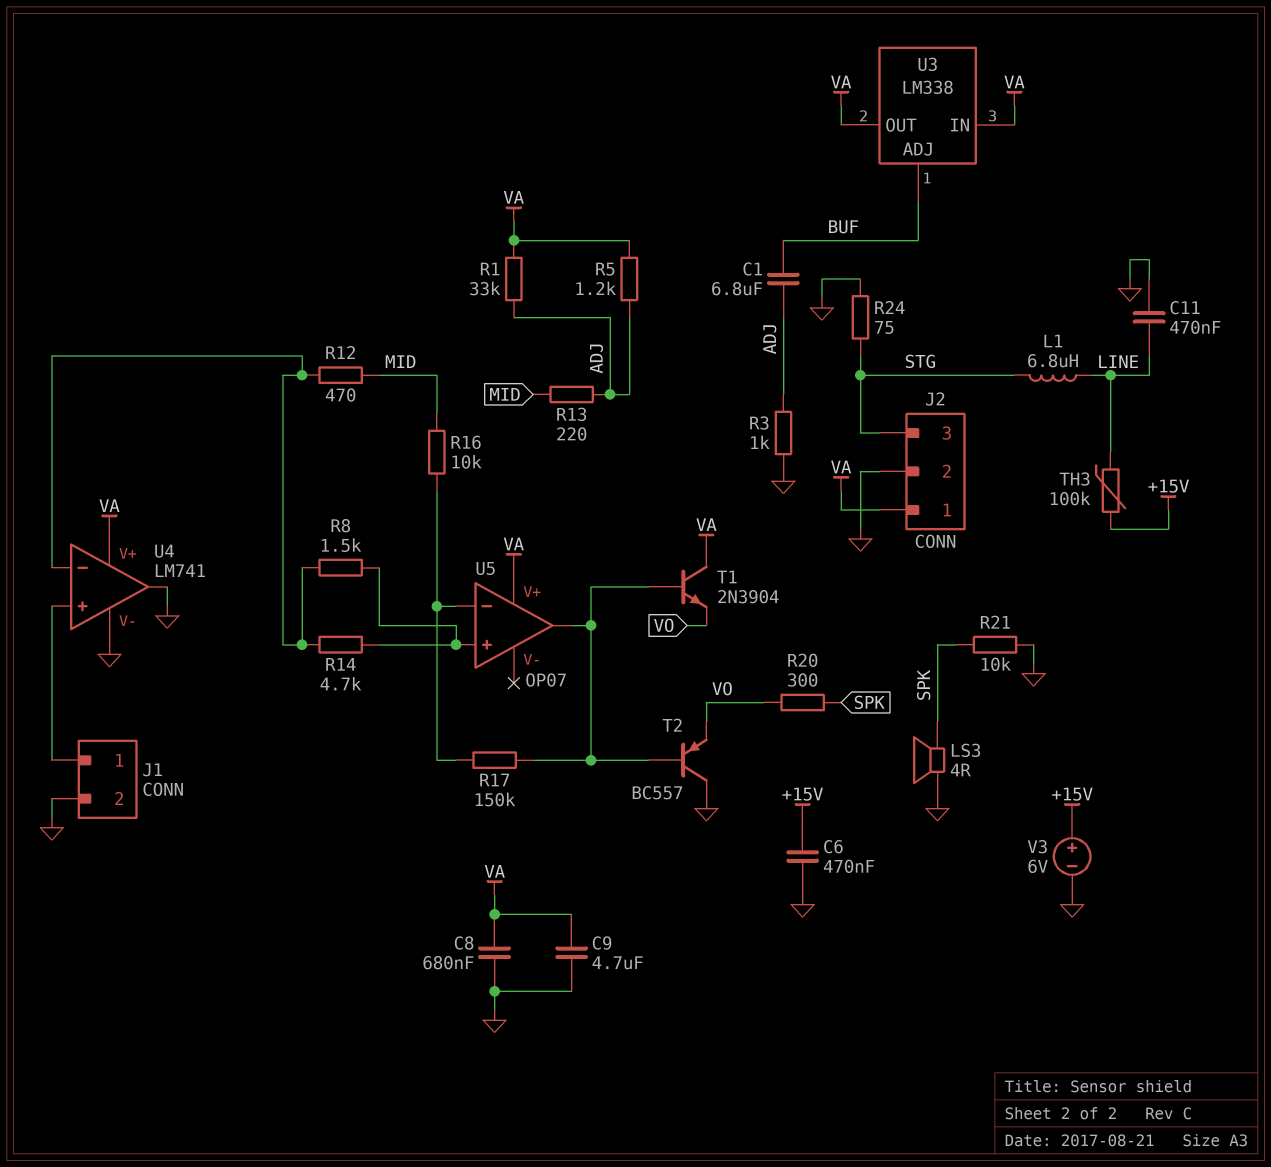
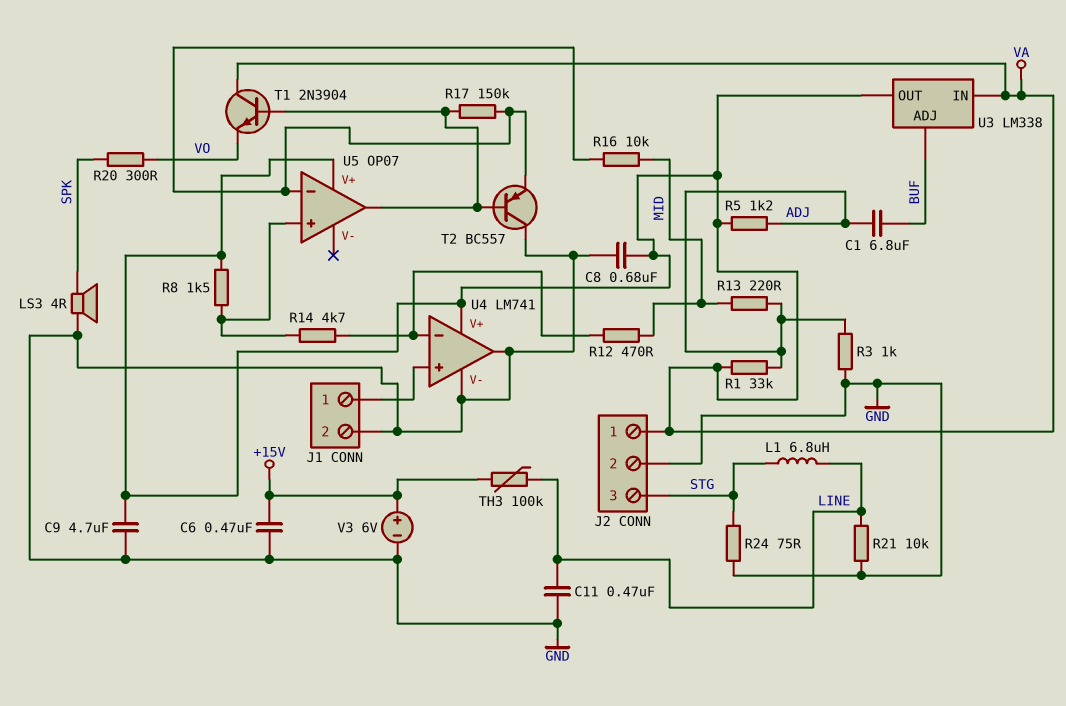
R8: 1.5k (U4/in-, U5/in+) -> 1.5k (U5/in+, VA)
R21: 10k (GND, SPK) -> 10k (GND, LINE)
T2: PNP BC557 (B U5/out, C GND, E VO) -> PNP BC557 (B U5/out, C GND, E U5/in-)

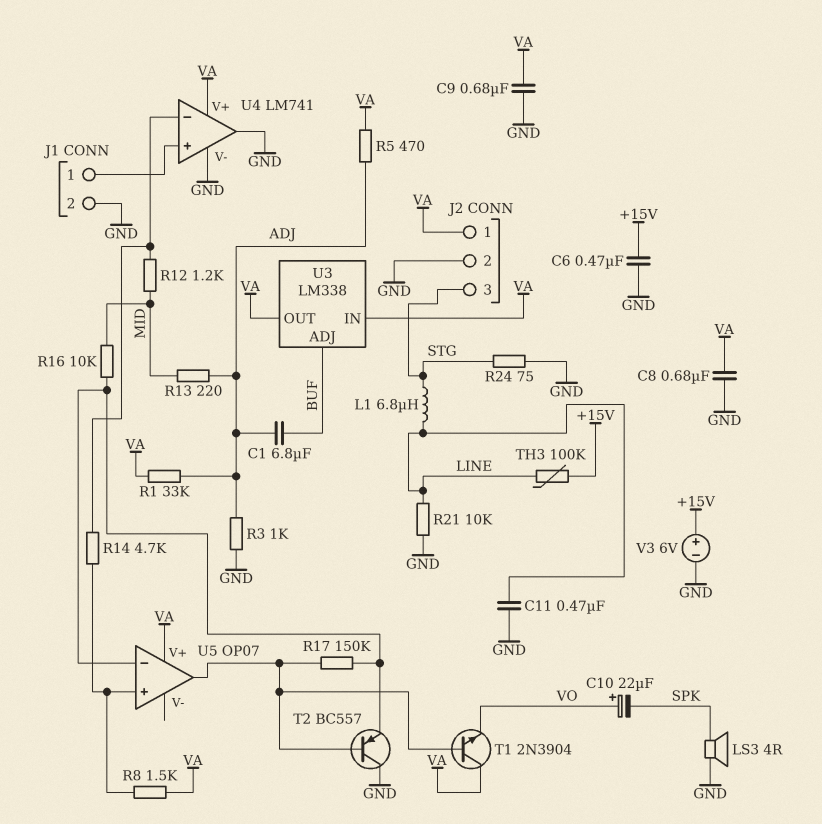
C9: 4.7uF (GND, VA) -> 680nF (GND, VA)
C10: none -> 22uF (plus VO, minus SPK)
R5: 1.2k (ADJ, VA) -> 470 (ADJ, VA)
R12: 470 (MID, U4/in-) -> 1.2k (MID, U4/in-)
R20: 300 (SPK, VO) -> none

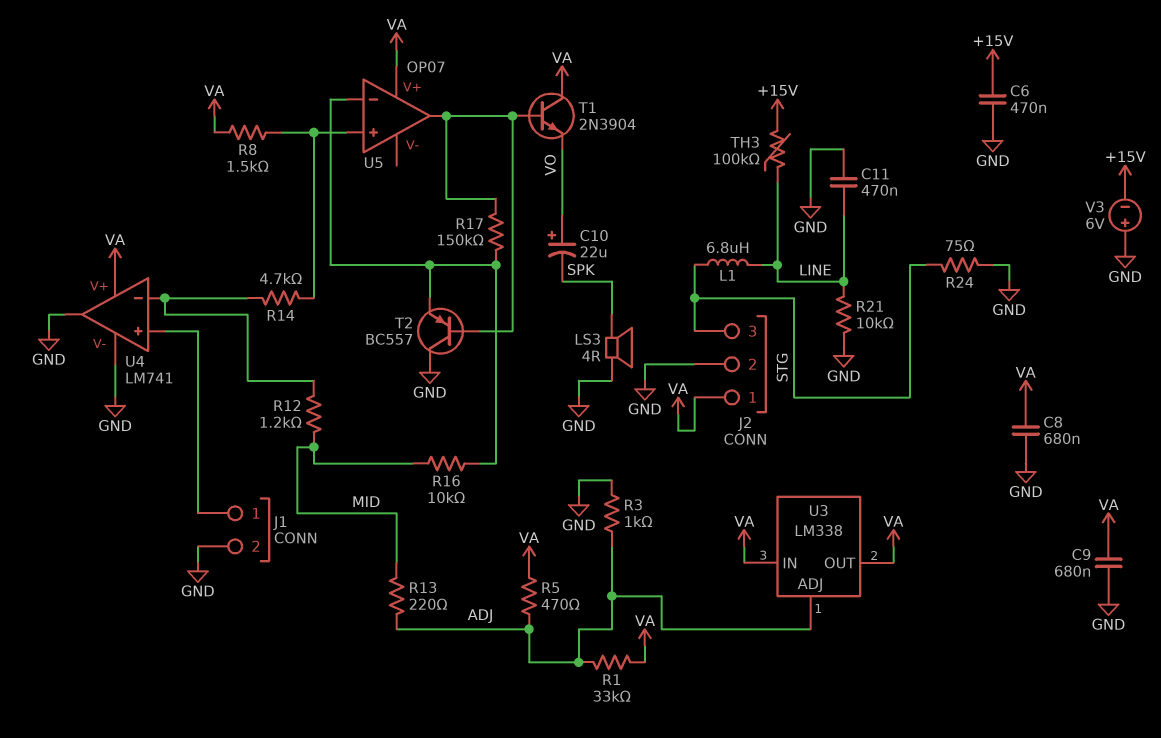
C1: 6.8uF (ADJ, BUF) -> none
U3 pin ADJ: BUF -> ADJ
V3: 6V (plus +15V, minus GND) -> 6V (plus GND, minus +15V)

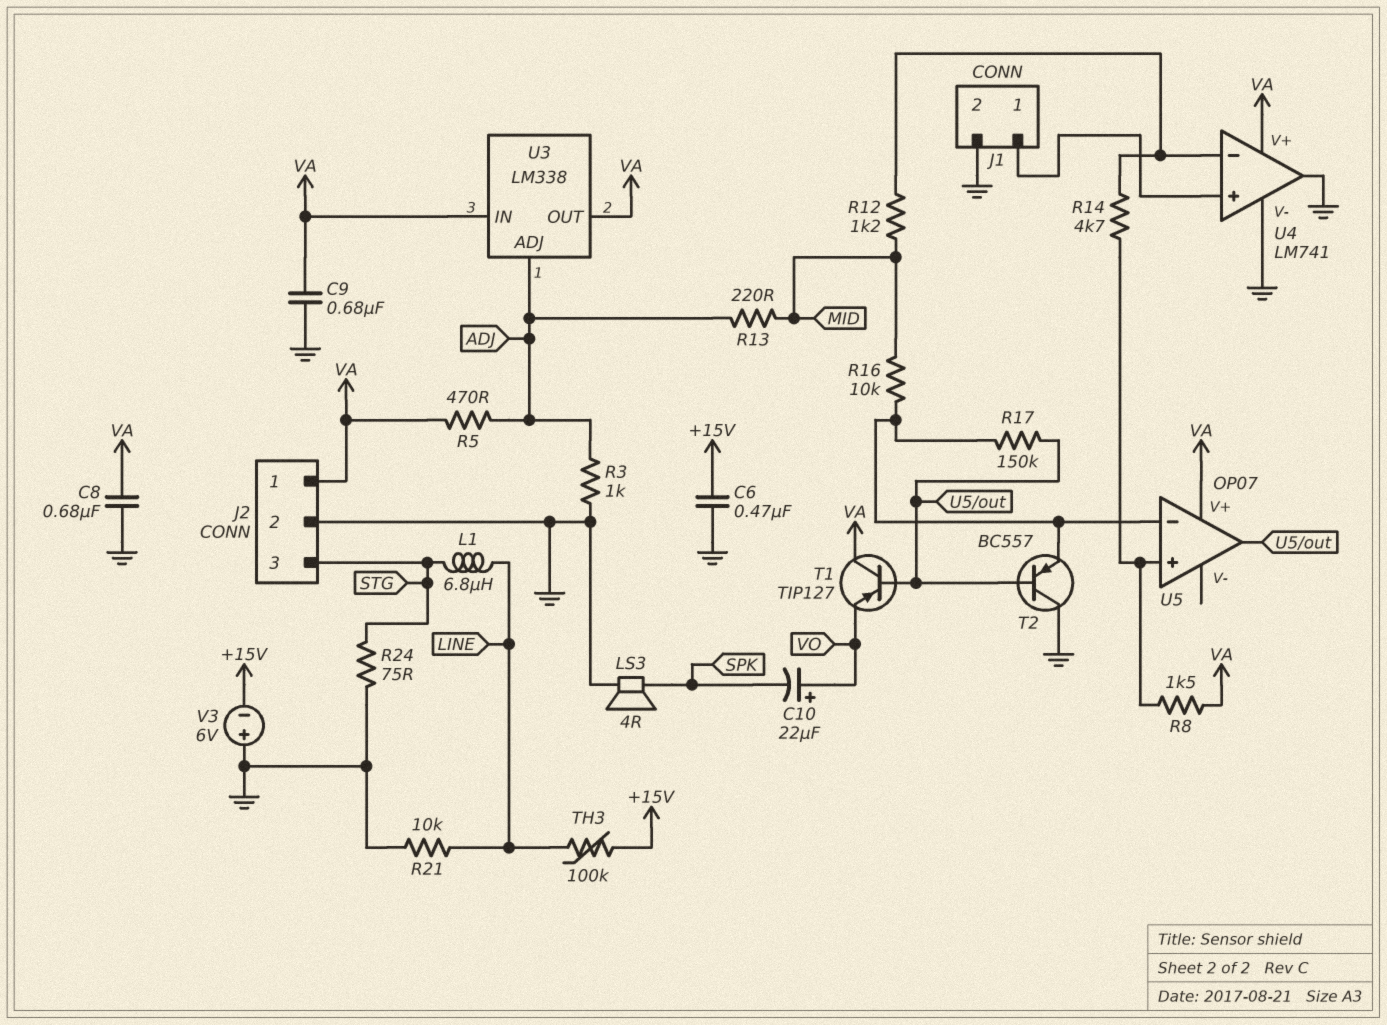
C11: 470nF (GND, LINE) -> none
R1: 33k (ADJ, VA) -> none
T1: NPN 2N3904 (B U5/out, C VA, E VO) -> PNP TIP127 (B U5/out, C VA, E VO)

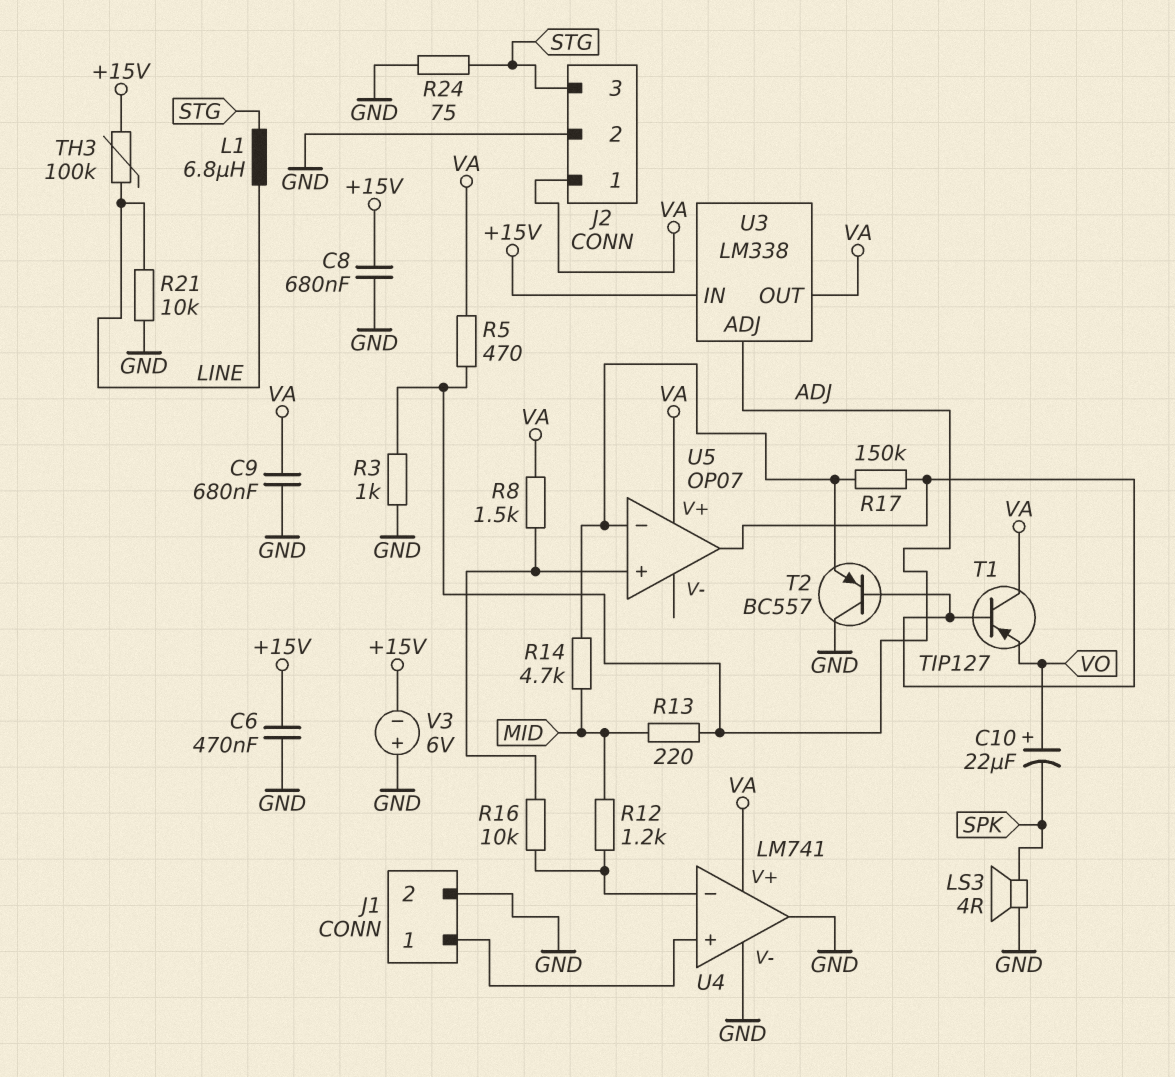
C8: 680nF (GND, VA) -> 680nF (+15V, GND)
R14: 4.7k (U4/in-, U5/in+) -> 4.7k (MID, U5/in-)
R16: 10k (MID, U5/in-) -> 10k (U4/in-, U5/in+)
U3 pin IN: VA -> +15V

